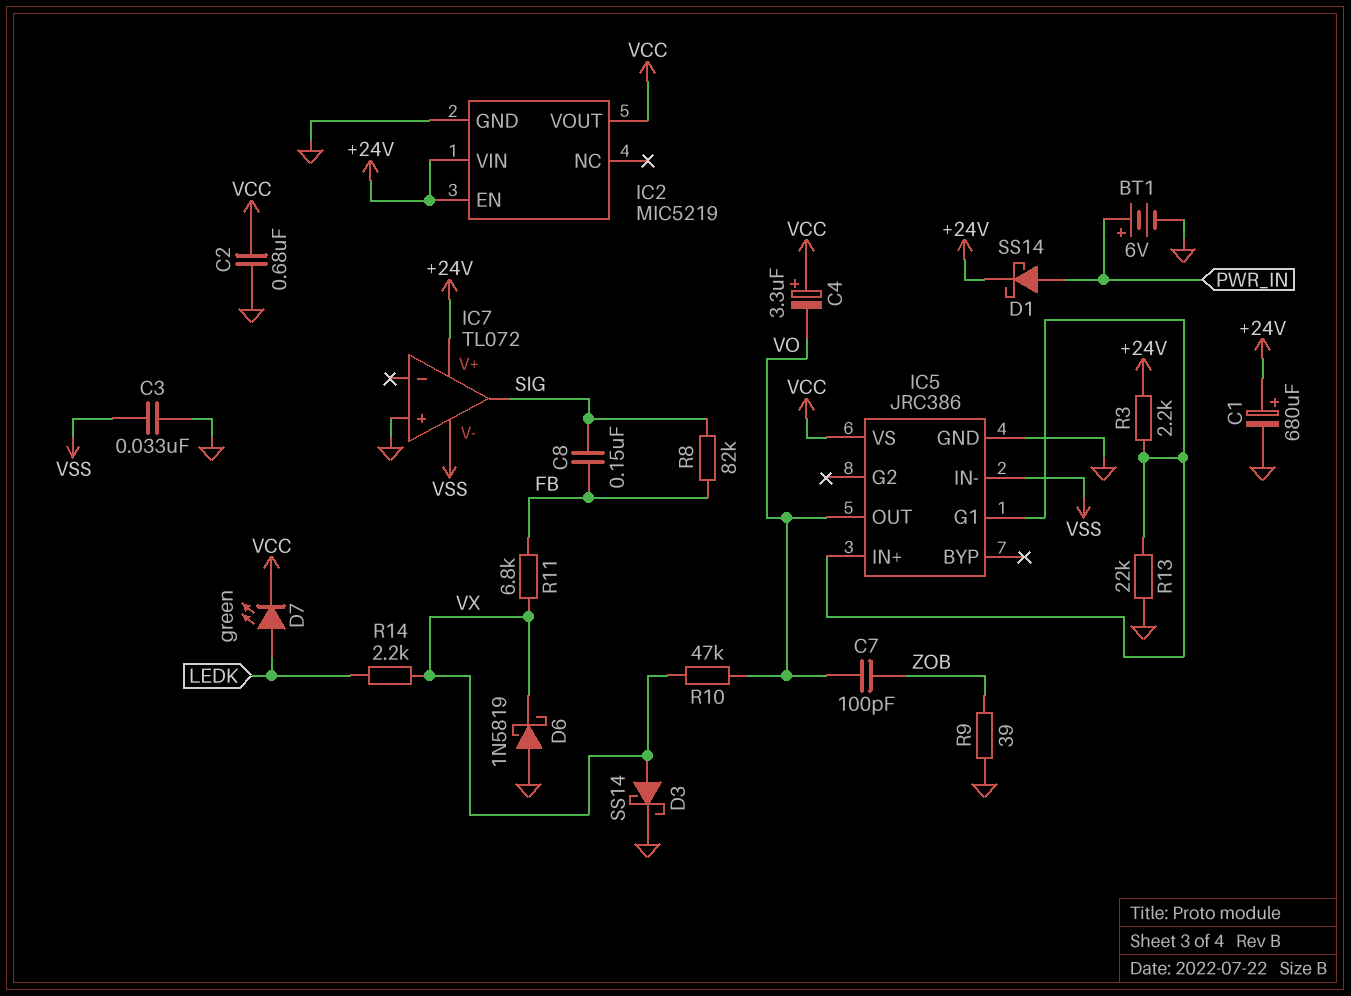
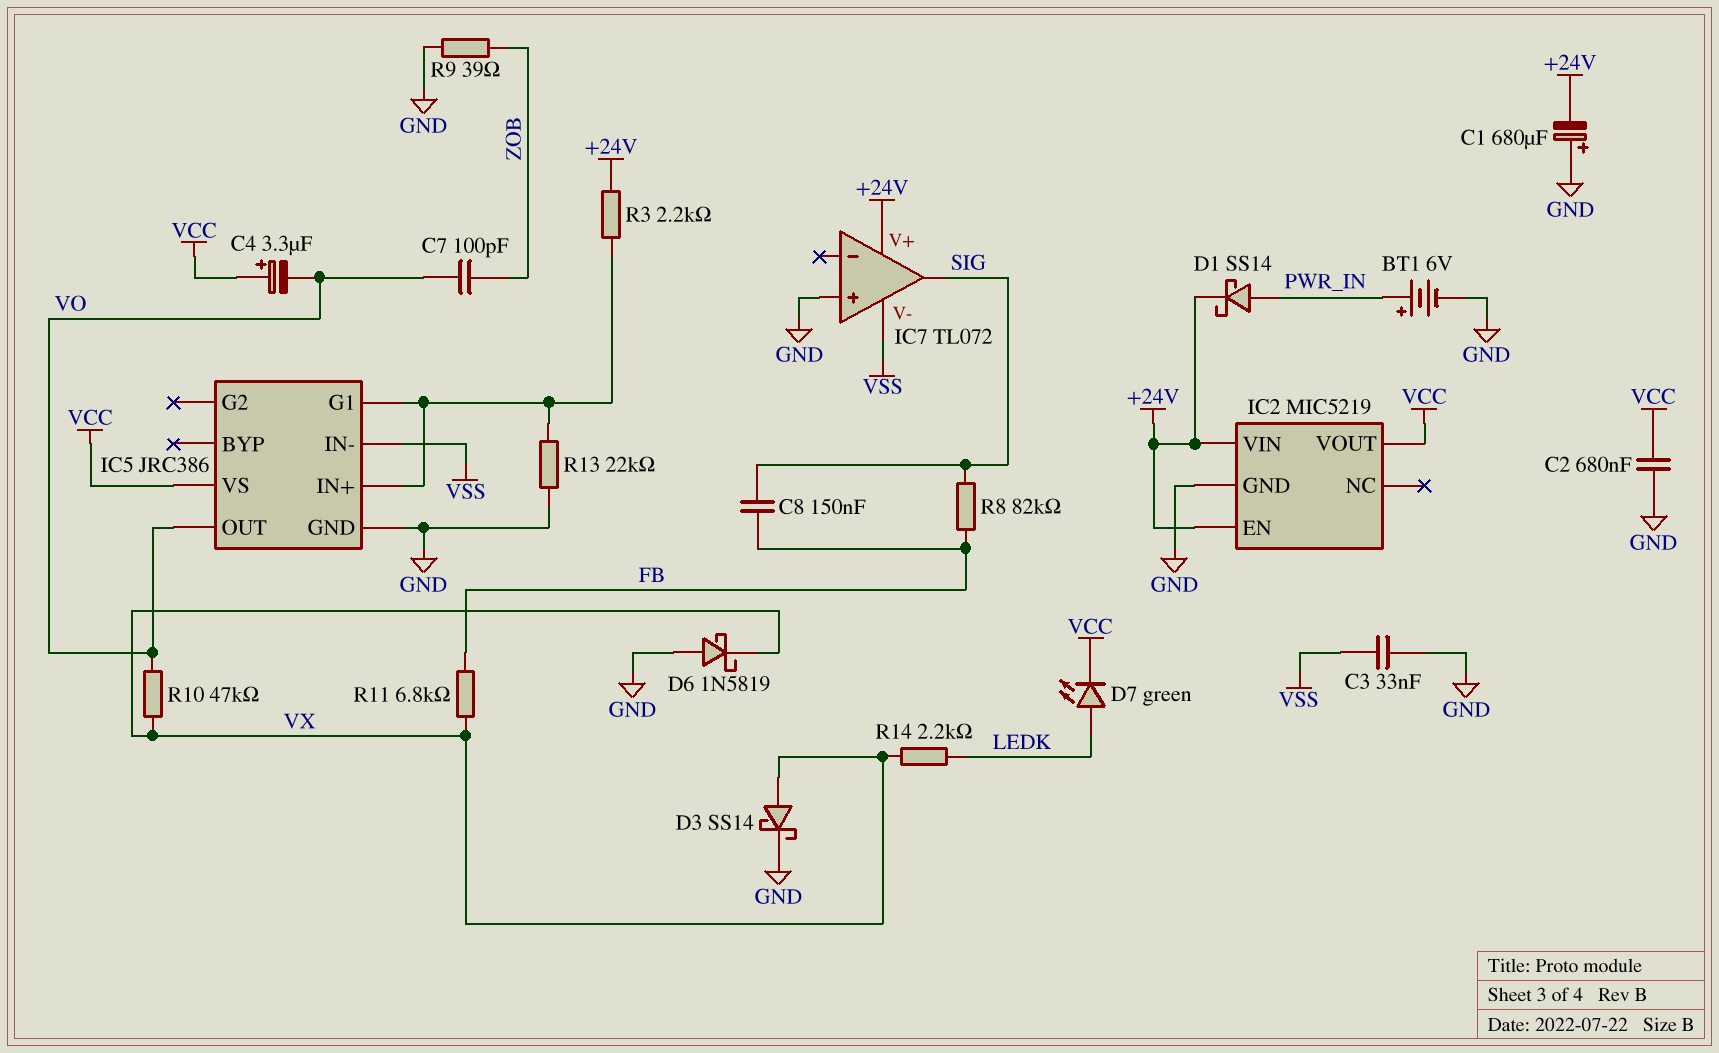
C1: 680uF (plus +24V, minus GND) -> 680uF (plus GND, minus +24V)

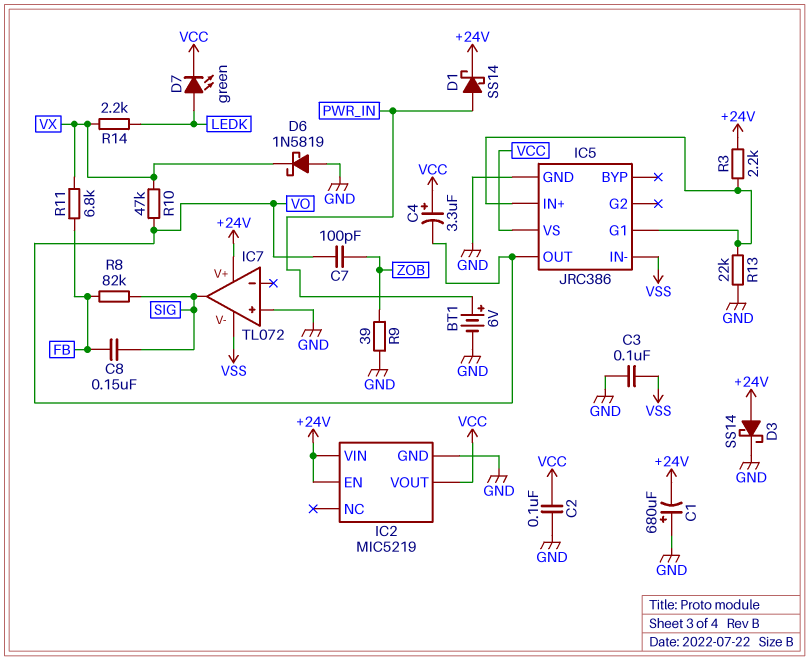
C2: 680nF (GND, VCC) -> 100nF (GND, VCC)
C3: 33nF (GND, VSS) -> 100nF (GND, VSS)
D3: schottky SS14 (A VX, K GND) -> schottky SS14 (A +24V, K GND)

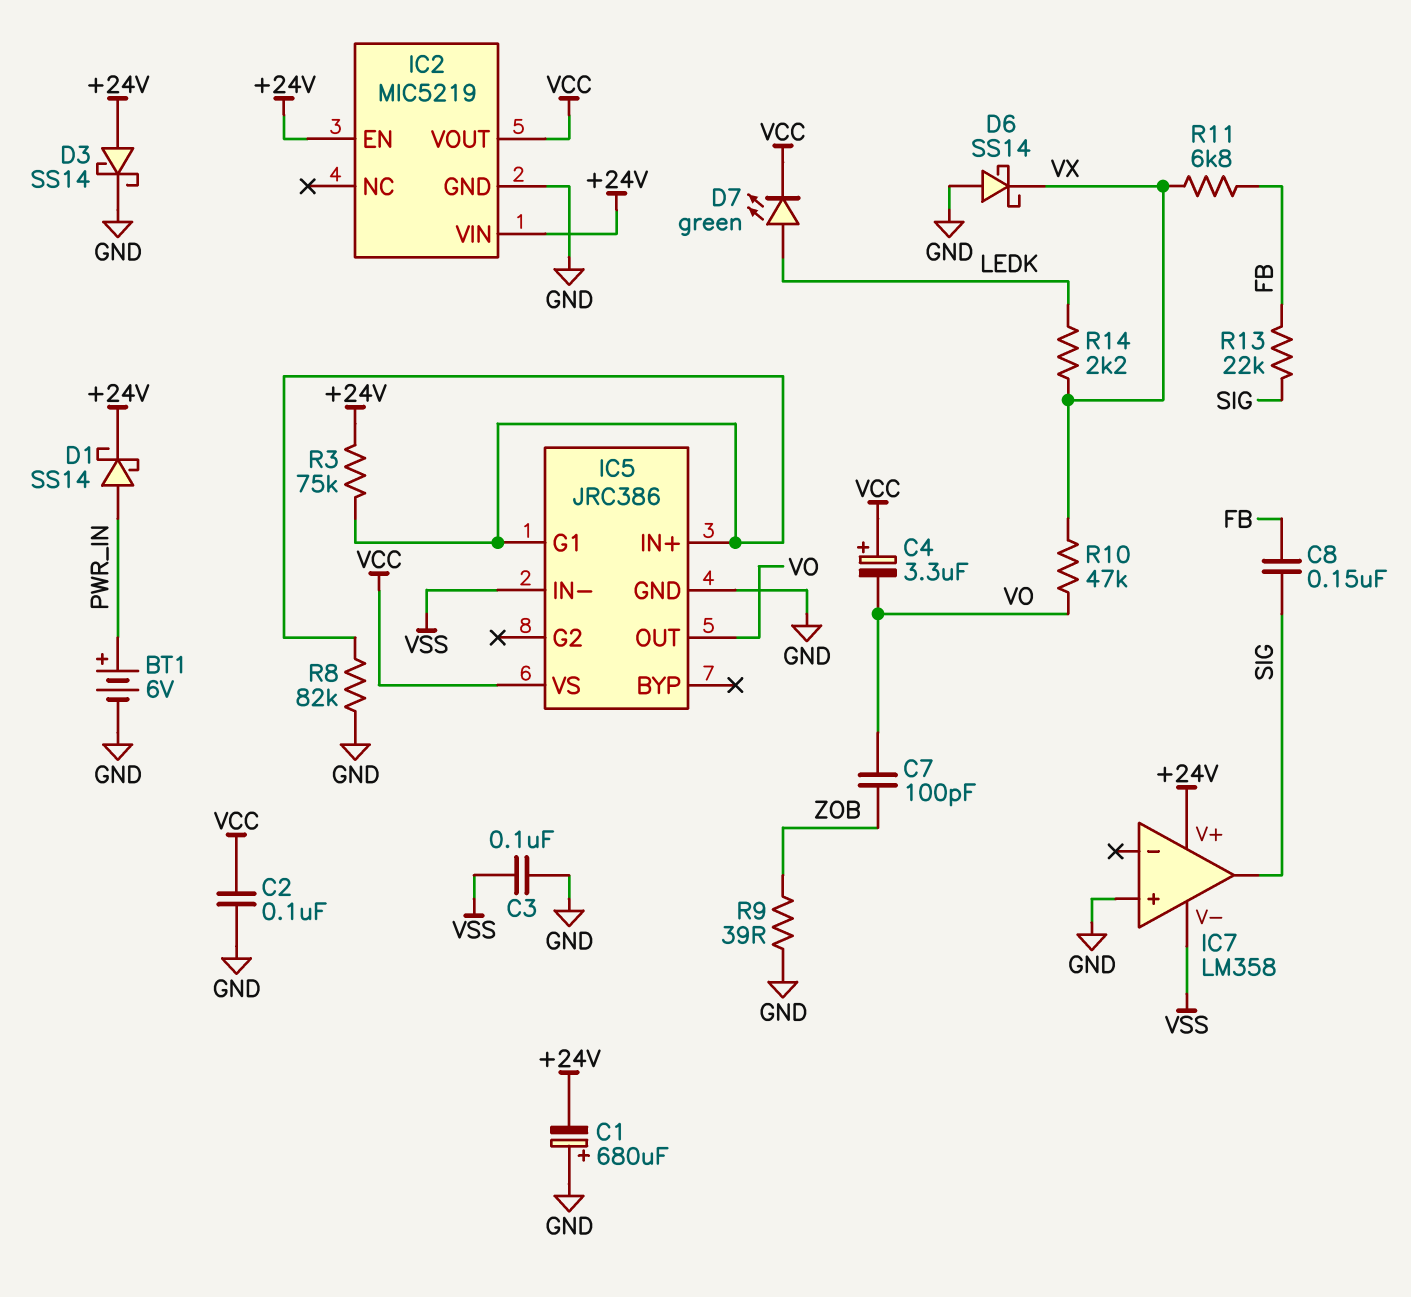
D6: schottky 1N5819 (A GND, K VX) -> schottky SS14 (A GND, K VX)
IC7: TL072 -> LM358
R3: 2.2k (+24V, IC5/G1) -> 75k (+24V, IC5/G1)
R8: 82k (FB, SIG) -> 82k (GND, IC5/G1)
R13: 22k (GND, IC5/G1) -> 22k (FB, SIG)

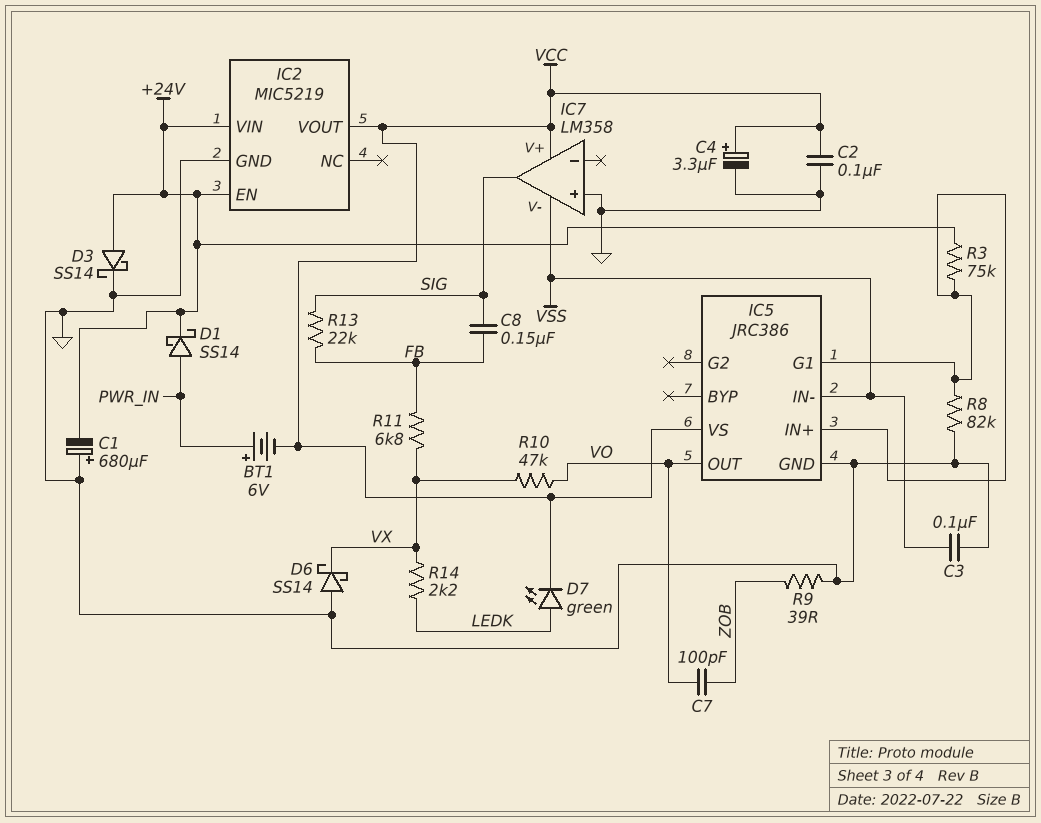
BT1: 6V (plus PWR_IN, minus GND) -> 6V (plus PWR_IN, minus VCC)
C4: 3.3uF (plus VCC, minus VO) -> 3.3uF (plus VCC, minus GND)
IC7 pin V+: +24V -> VCC

